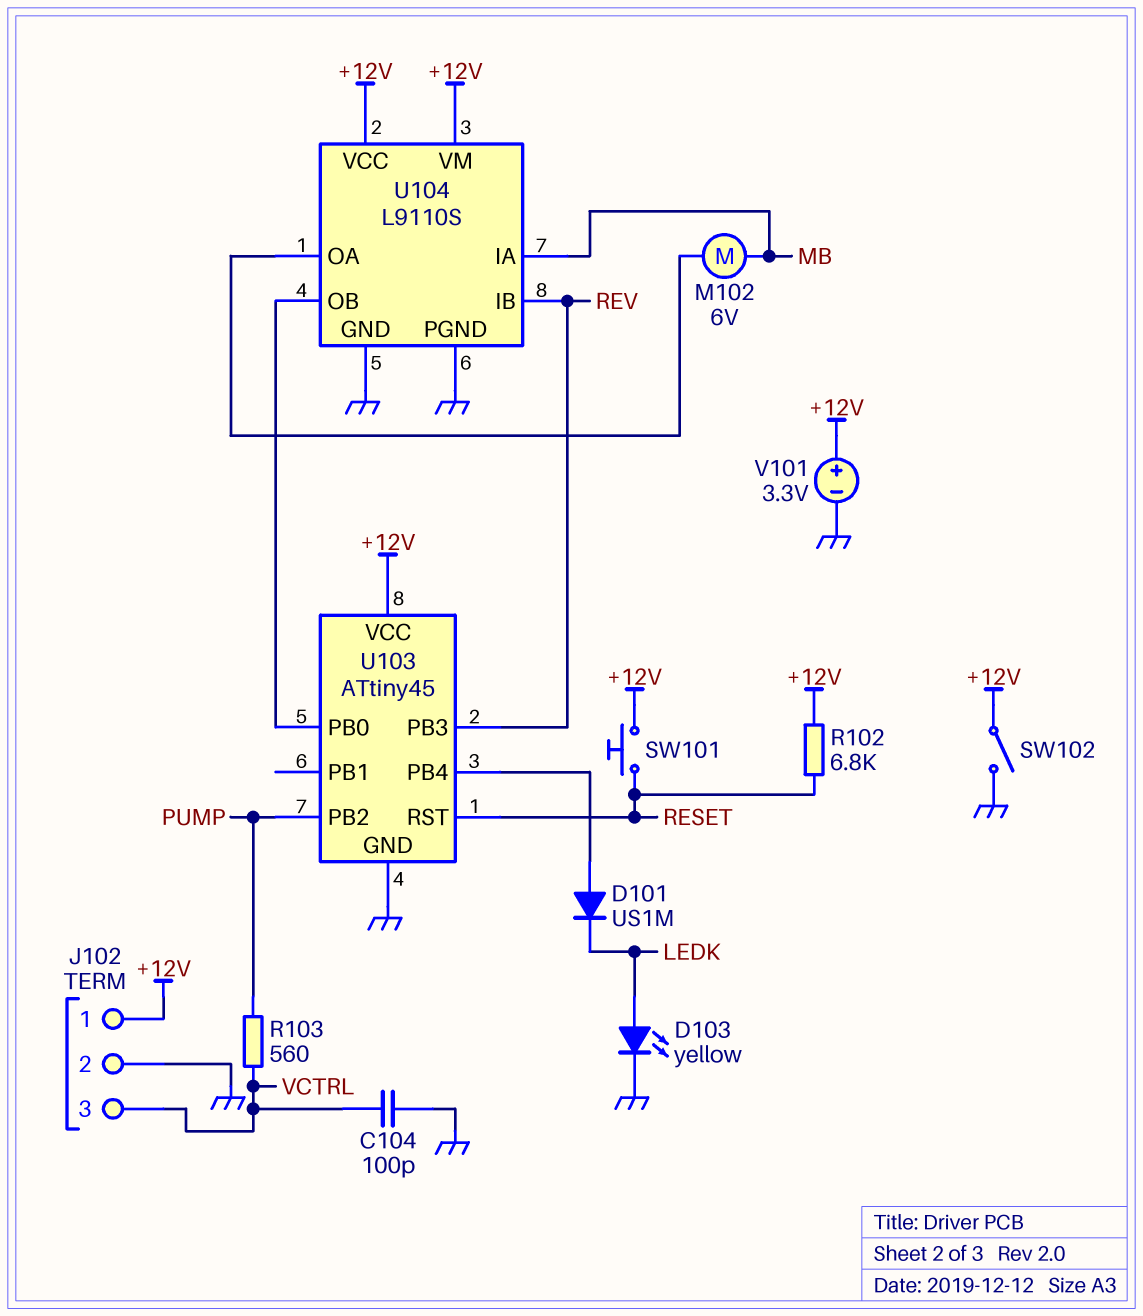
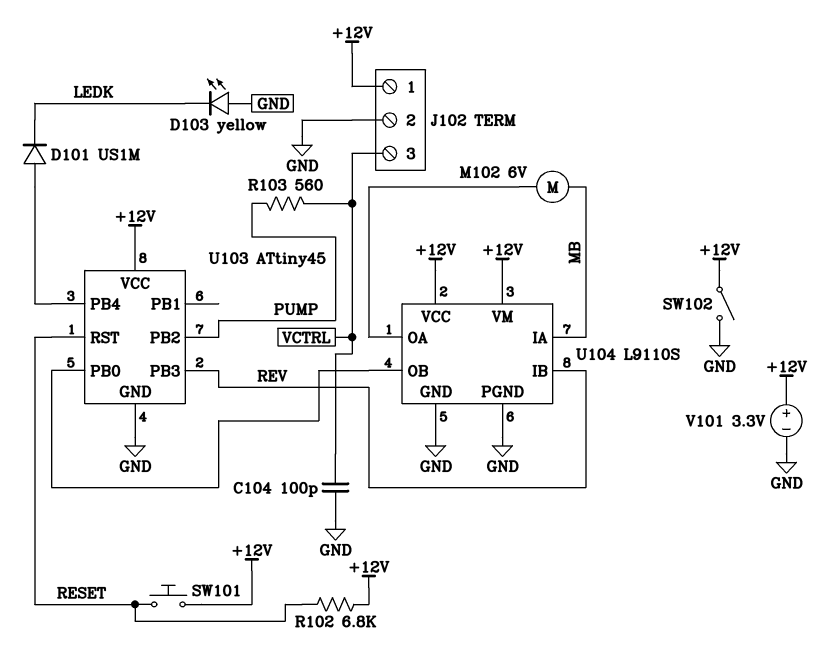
D103: LED yellow (A LEDK, K GND) -> LED yellow (A GND, K LEDK)

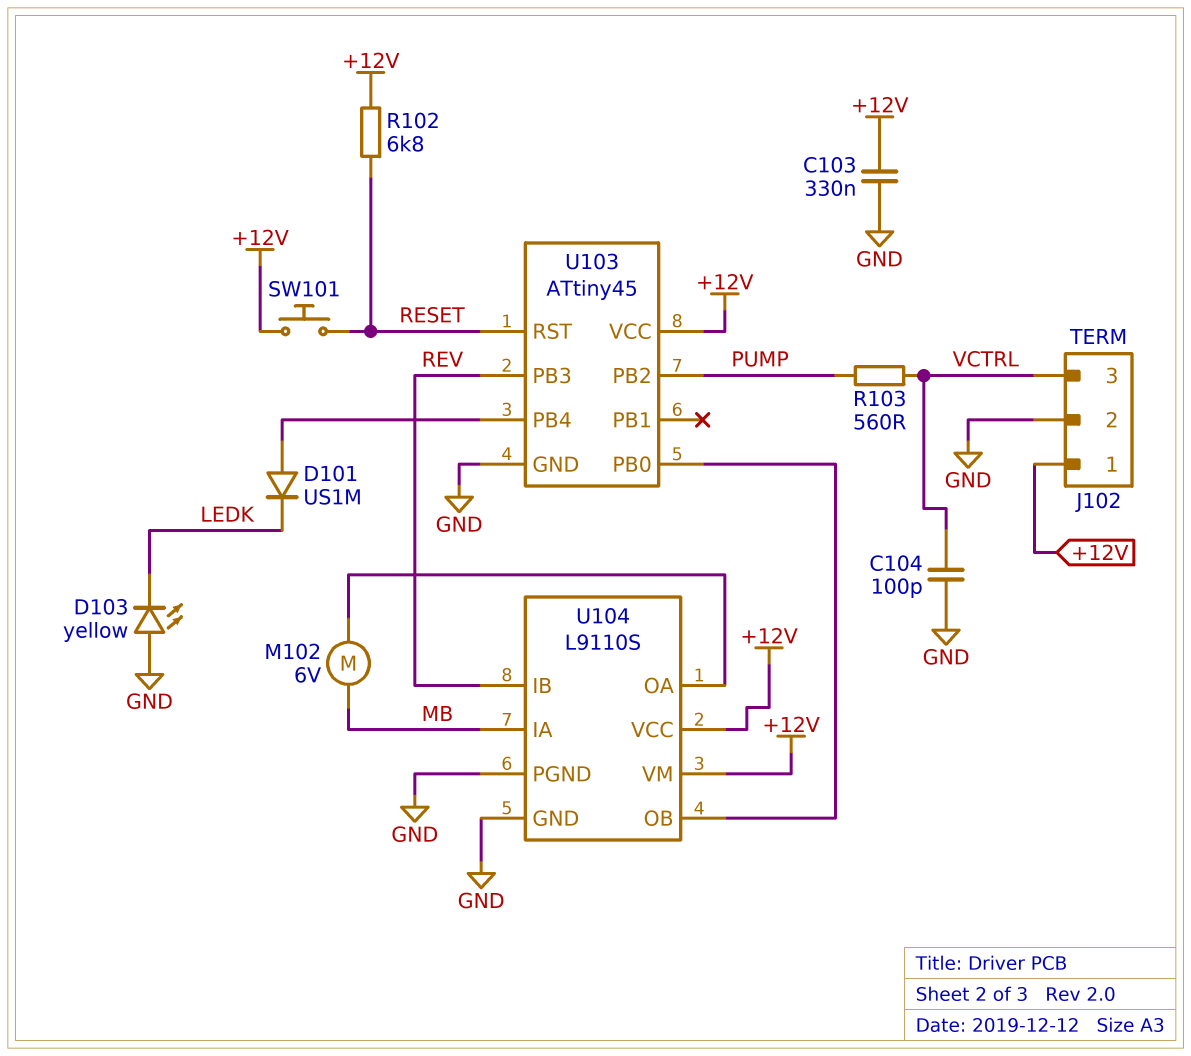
C103: none -> 330nF (+12V, GND)
SW102: switch (+12V, GND) -> none
V101: 3.3V (plus +12V, minus GND) -> none

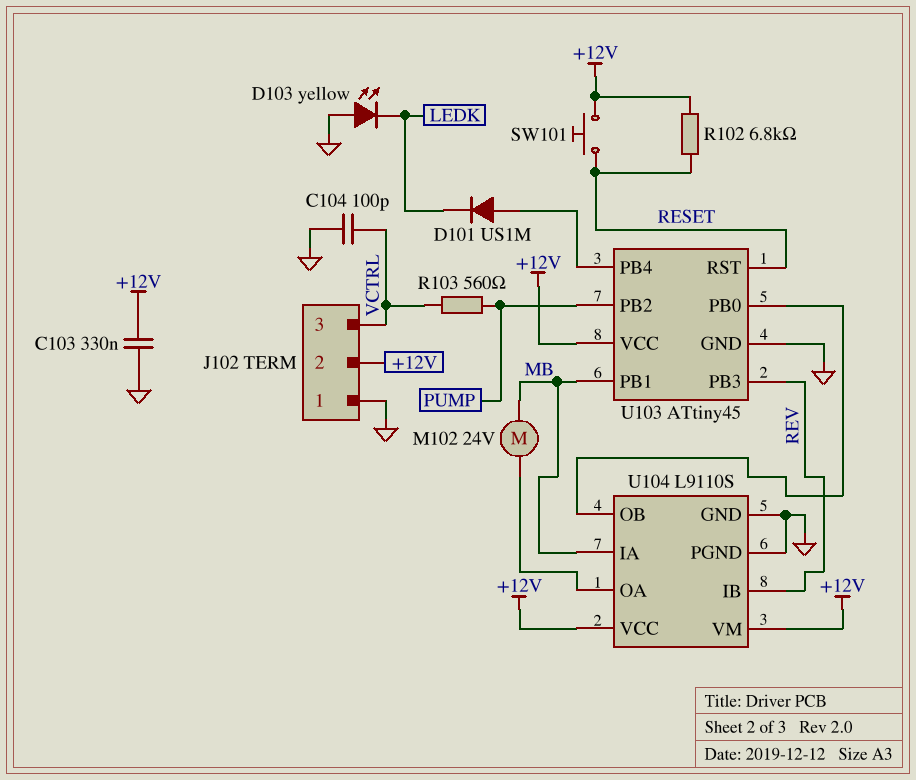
J102 pin 1: +12V -> GND
J102 pin 2: GND -> +12V
M102: motor 6V (MB, U104/OA) -> motor 24V (MB, U104/OA)
U103 pin PB1: none -> MB

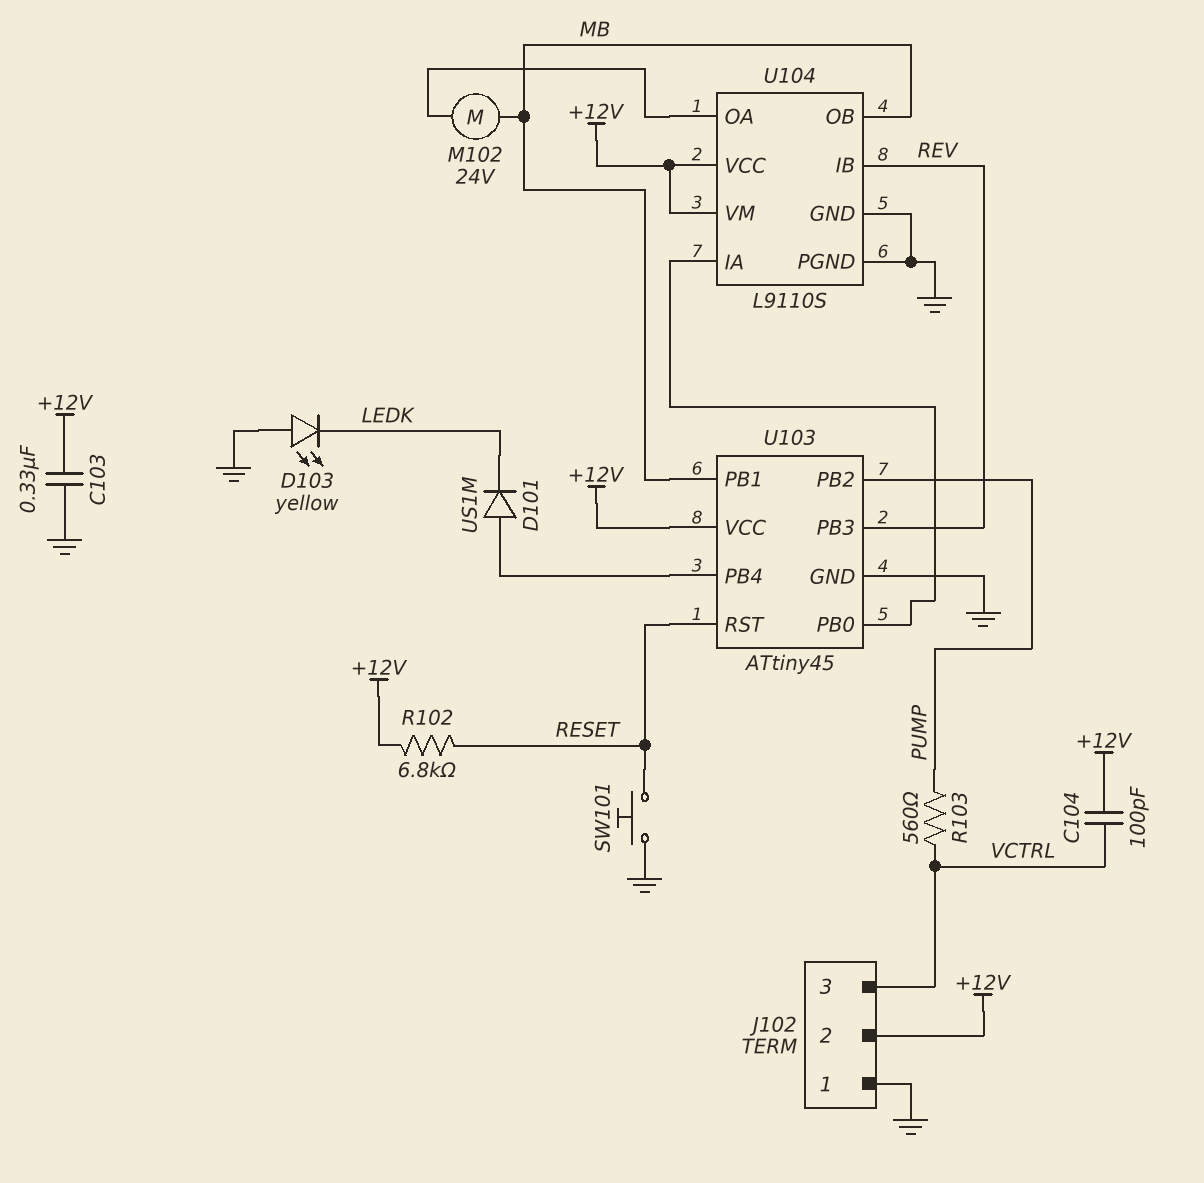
C104: 100pF (GND, VCTRL) -> 100pF (+12V, VCTRL)
SW101: button (+12V, RESET) -> button (GND, RESET)
U104 pin IA: MB -> U103/PB0
U104 pin OB: U103/PB0 -> MB

